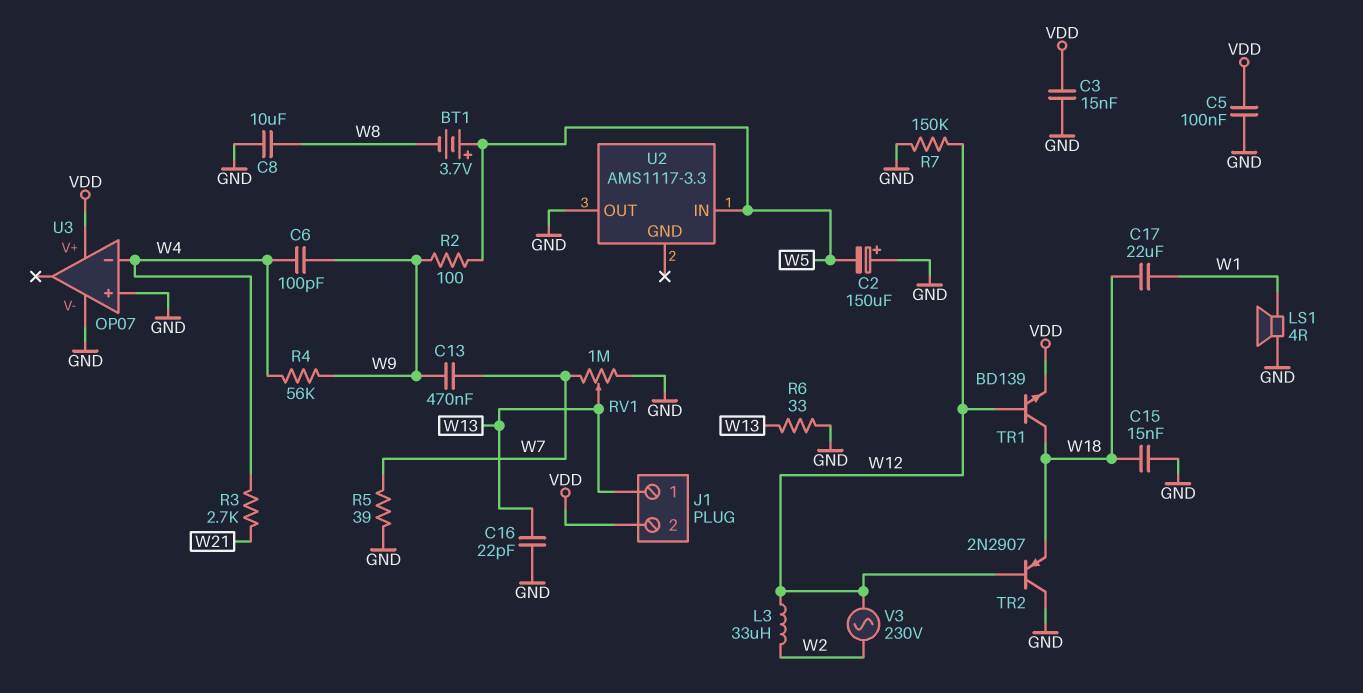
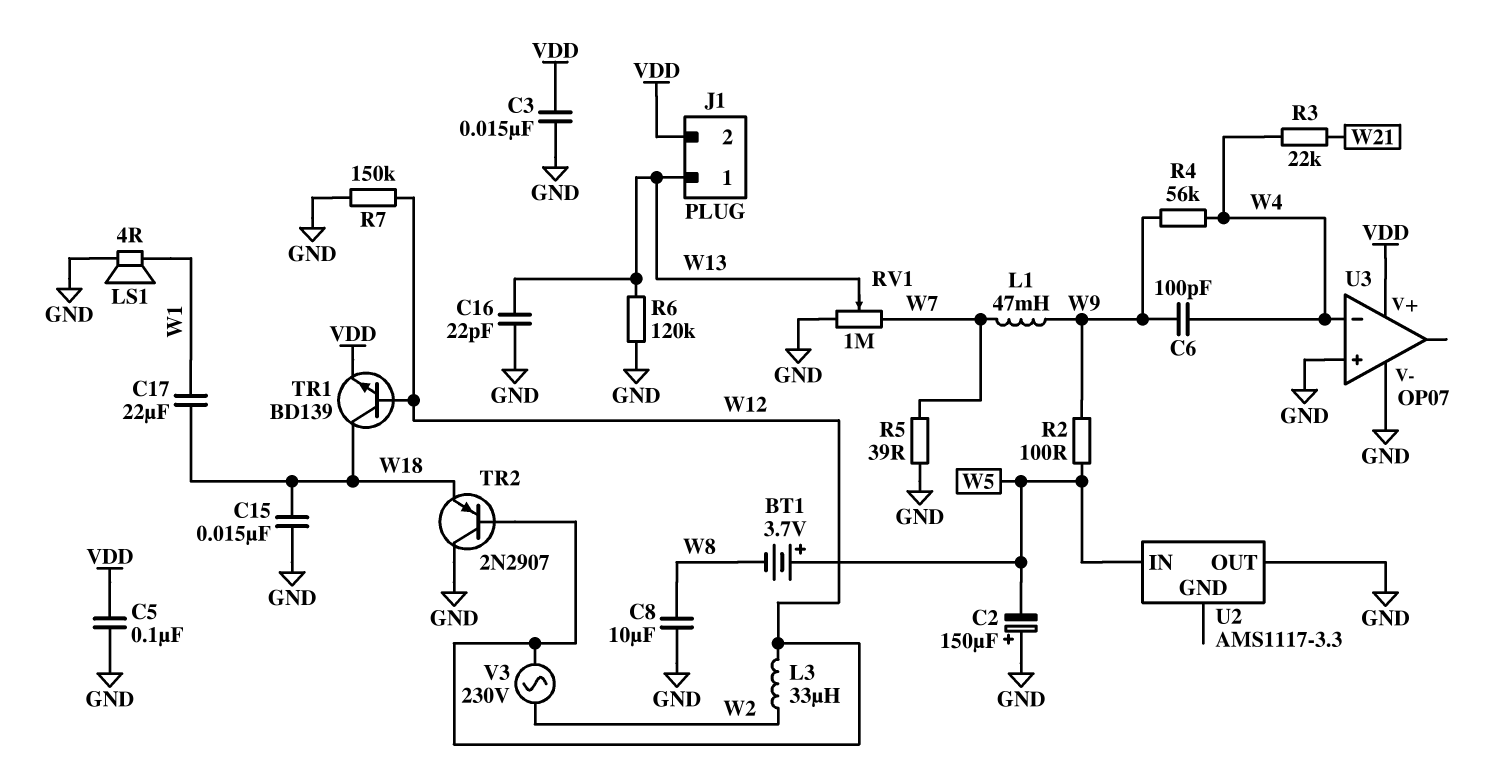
C13: 470nF (W7, W9) -> none
L1: none -> 47mH (W7, W9)
R3: 2.7k (W4, W21) -> 22k (W4, W21)
R6: 33 (GND, W13) -> 120k (GND, W13)

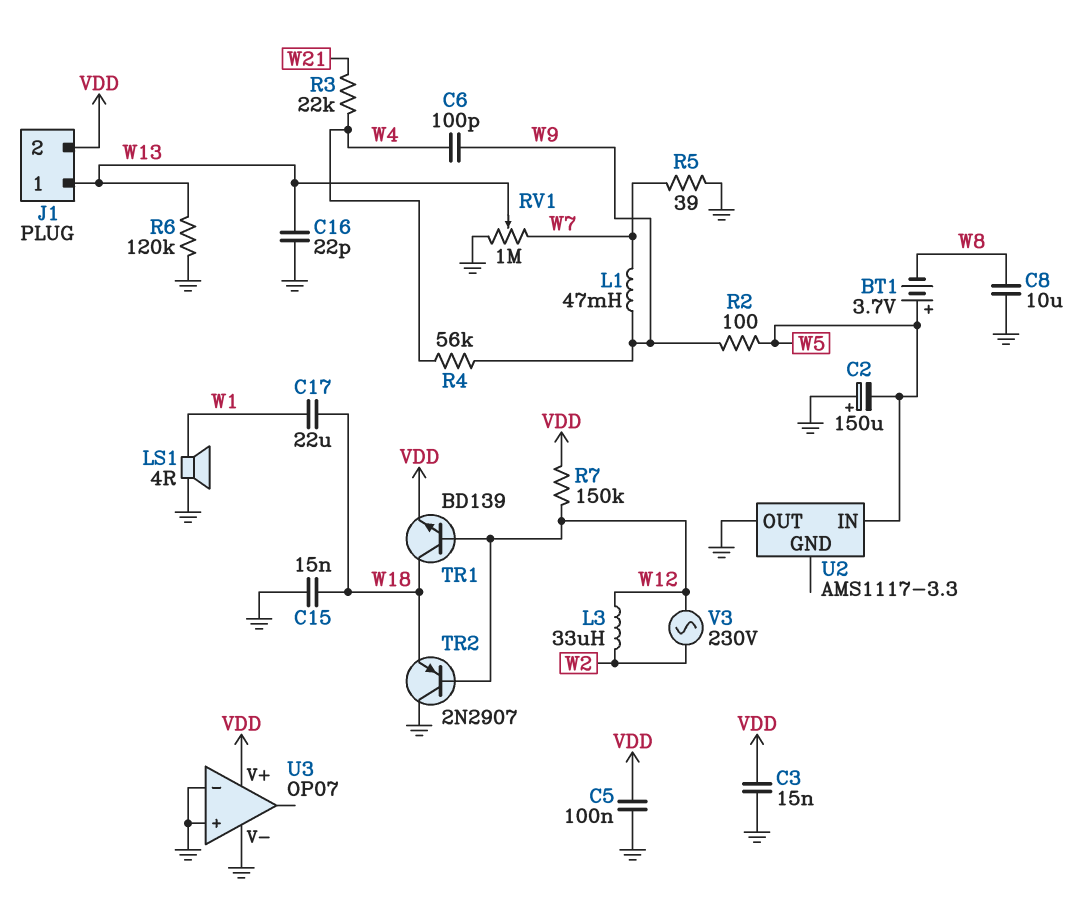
R7: 150k (GND, W12) -> 150k (VDD, W12)
U3 pin in-: W4 -> GND

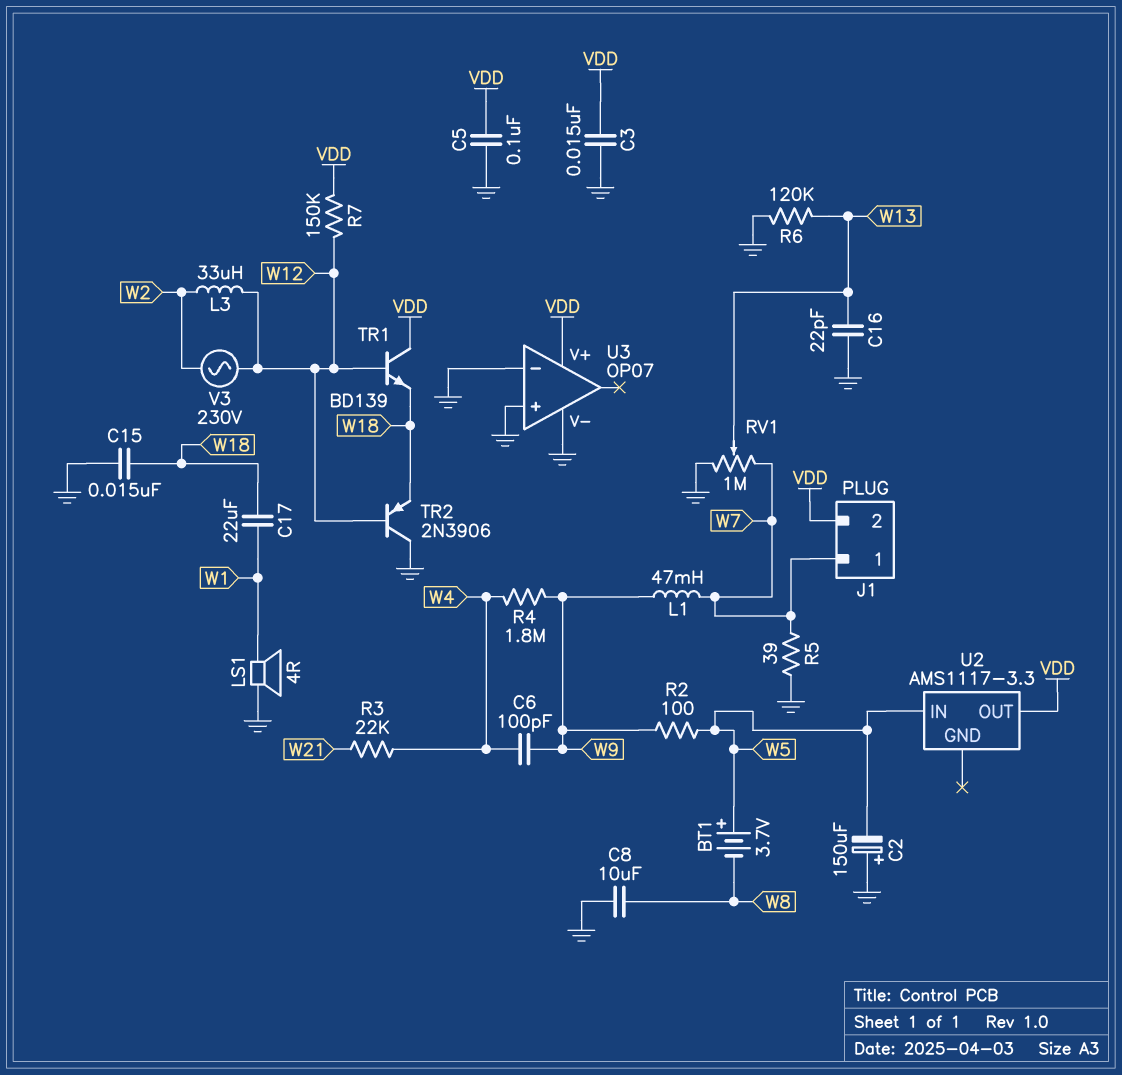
J1 pin 1: W13 -> W7
R4: 56k (W4, W9) -> 1.8M (W4, W9)
TR1: NPN BD139 (B W12, C W18, E VDD) -> NPN BD139 (B W12, C VDD, E W18)
TR2: PNP 2N2907 (B W12, C GND, E W18) -> PNP 2N3906 (B W12, C GND, E W18)
U2 pin OUT: GND -> VDD

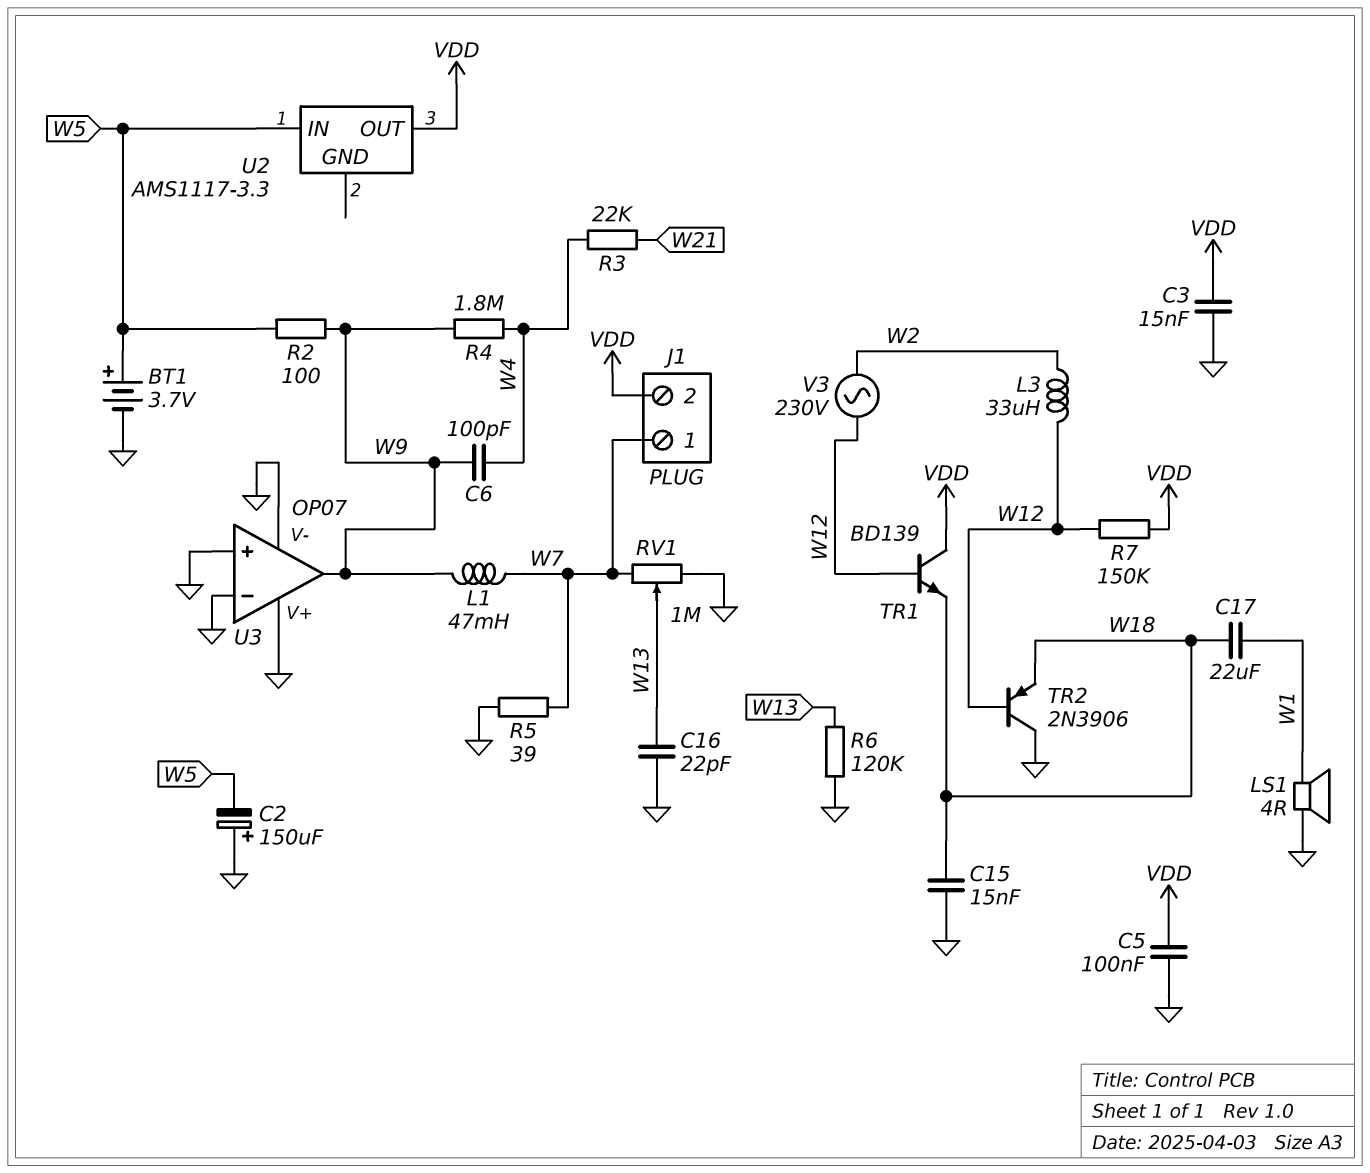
BT1: 3.7V (plus W5, minus W8) -> 3.7V (plus W5, minus GND)
C8: 10uF (GND, W8) -> none
U3 pin V+: VDD -> GND
U3 pin out: none -> W9

